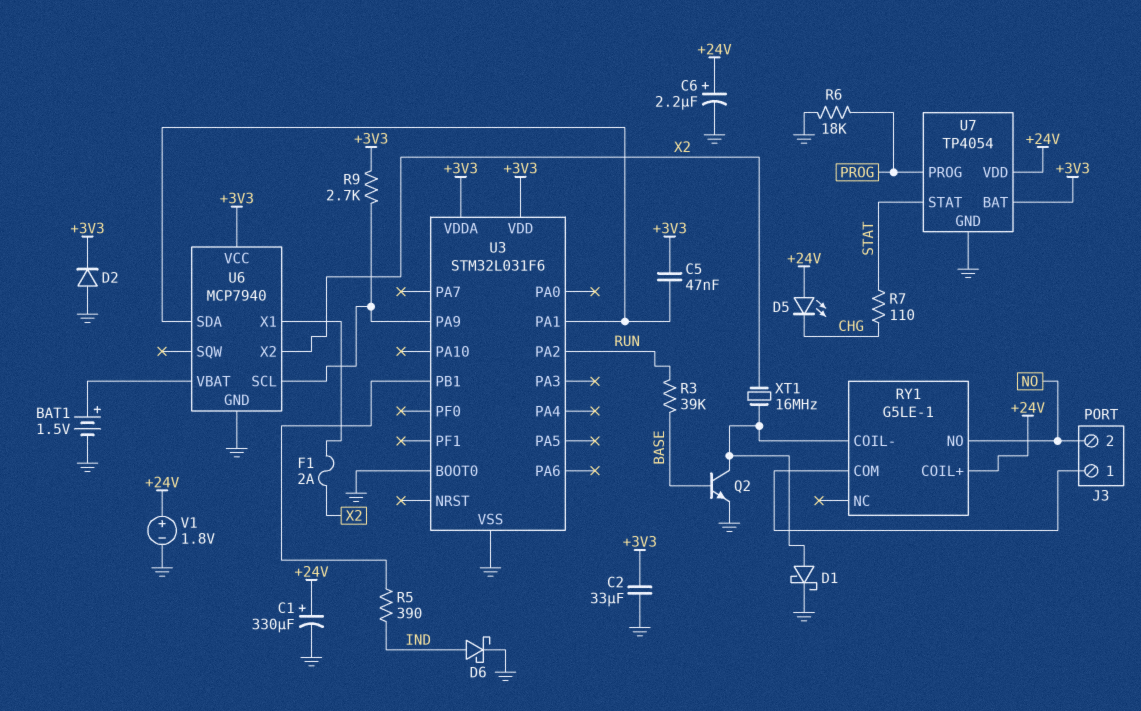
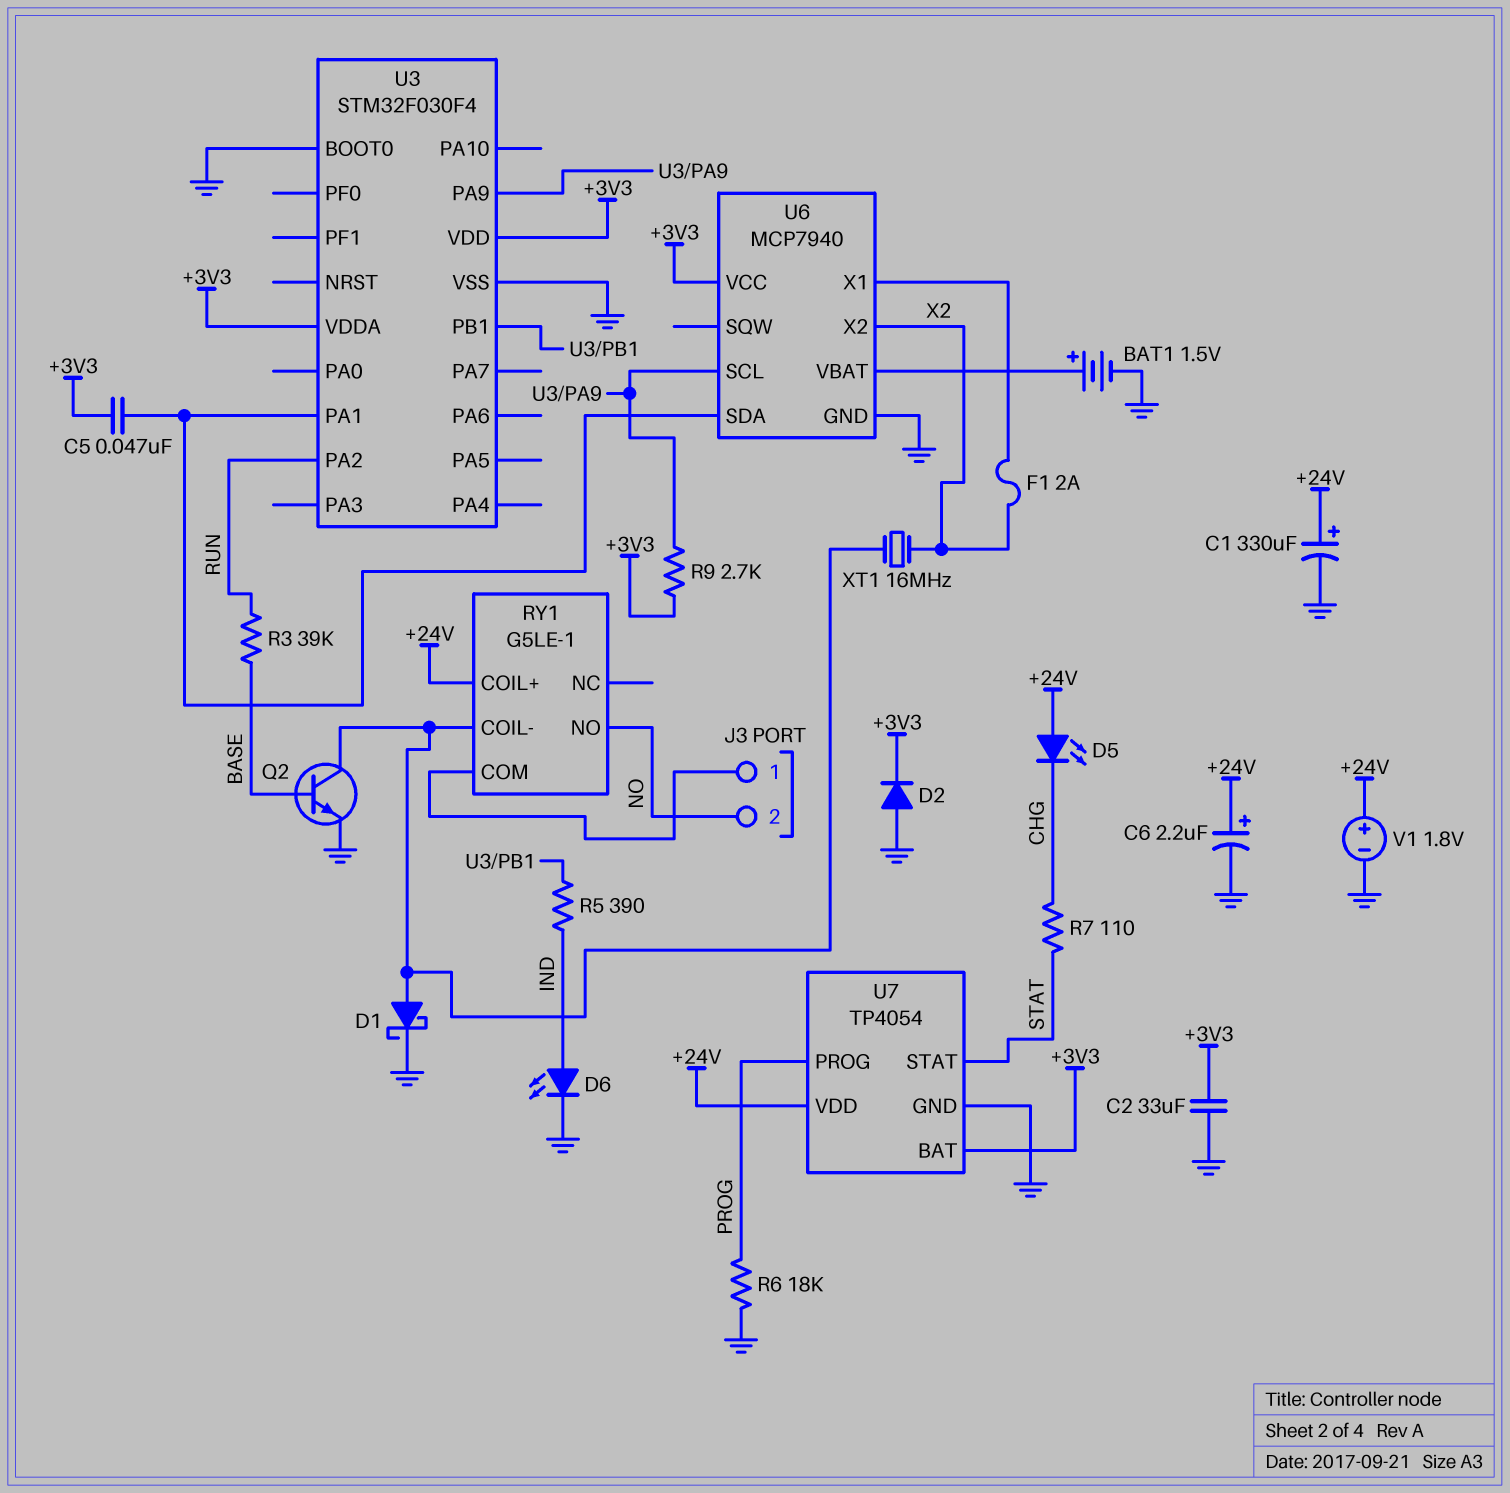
D6: schottky (A IND, K GND) -> LED (A IND, K GND)
U3: STM32L031F6 -> STM32F030F4

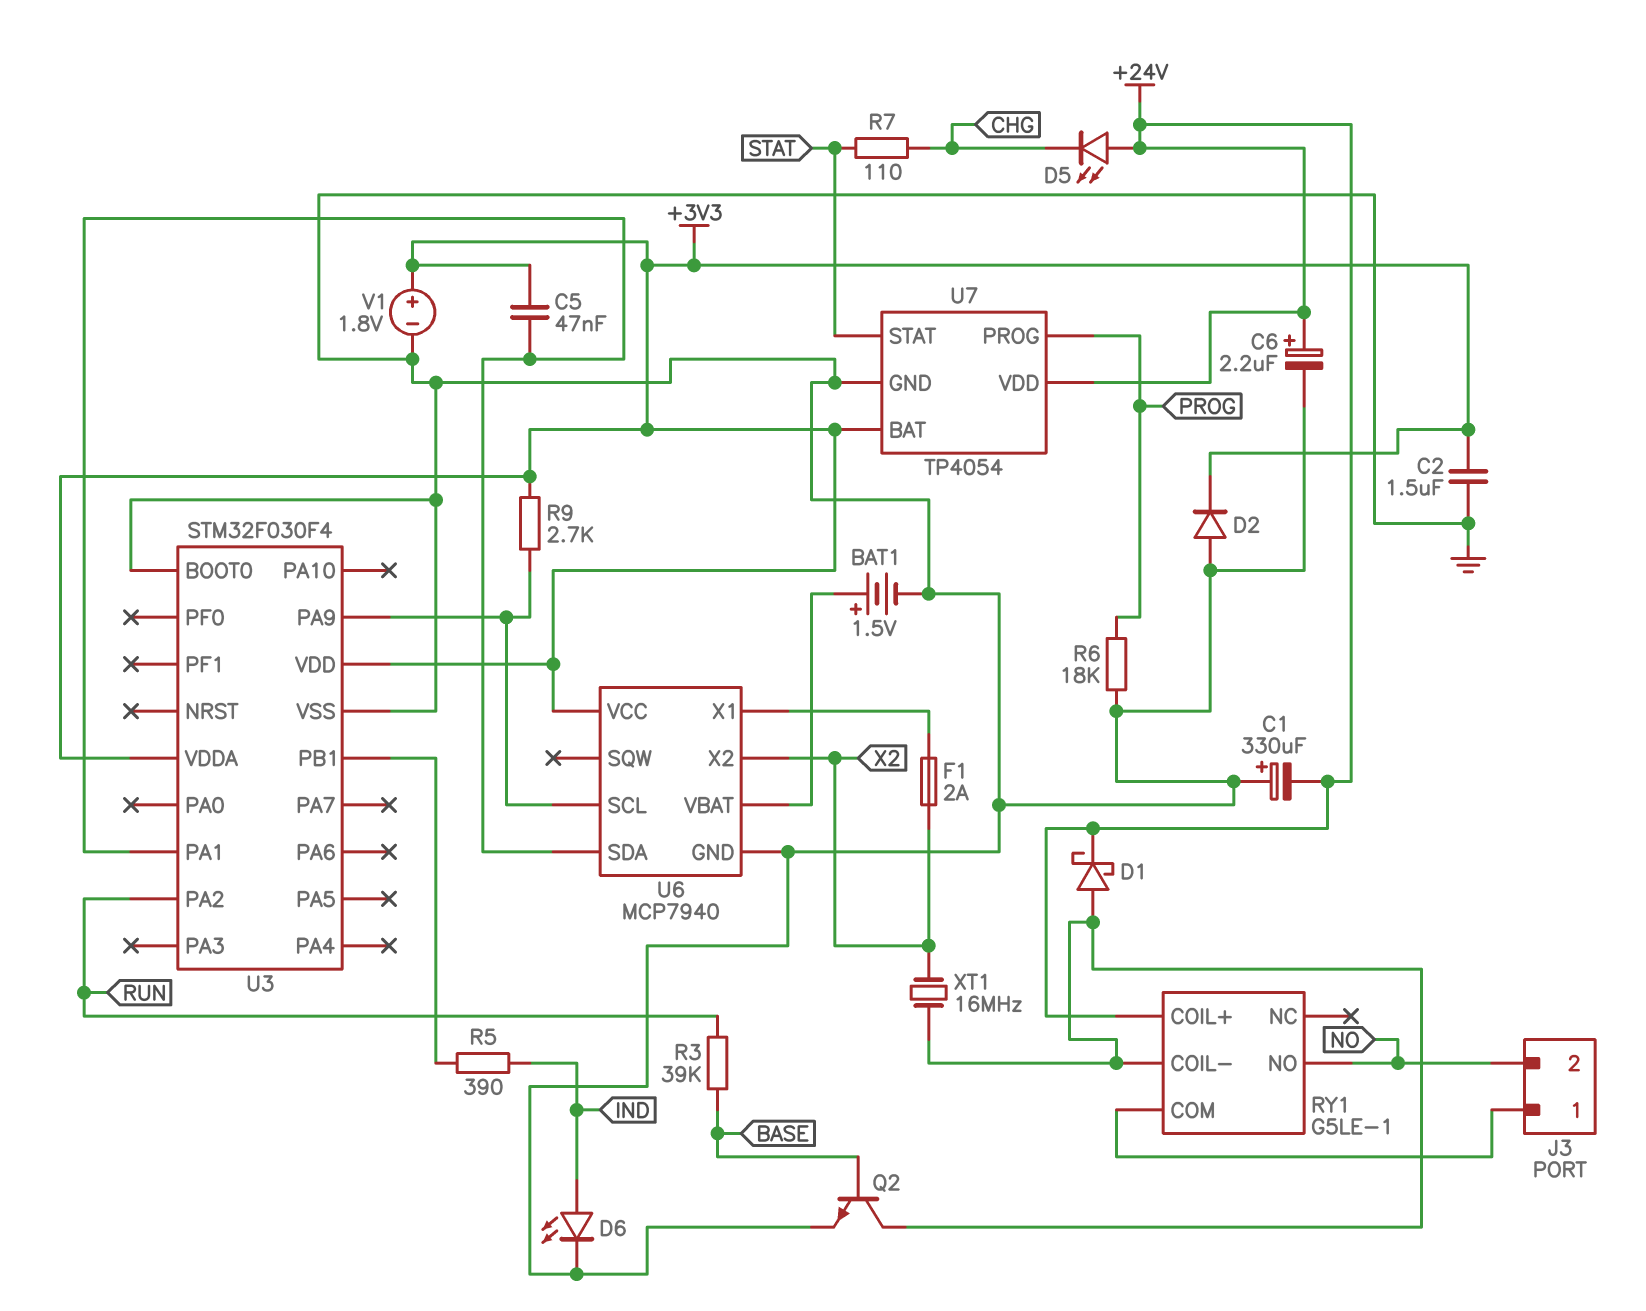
C1: 330uF (plus +24V, minus GND) -> 330uF (plus GND, minus +24V)
C2: 33uF (+3V3, GND) -> 1.5uF (+3V3, GND)
D1: schottky (A RY1/COIL-, K GND) -> schottky (A RY1/COIL-, K +24V)
V1: 1.8V (plus +24V, minus GND) -> 1.8V (plus +3V3, minus GND)

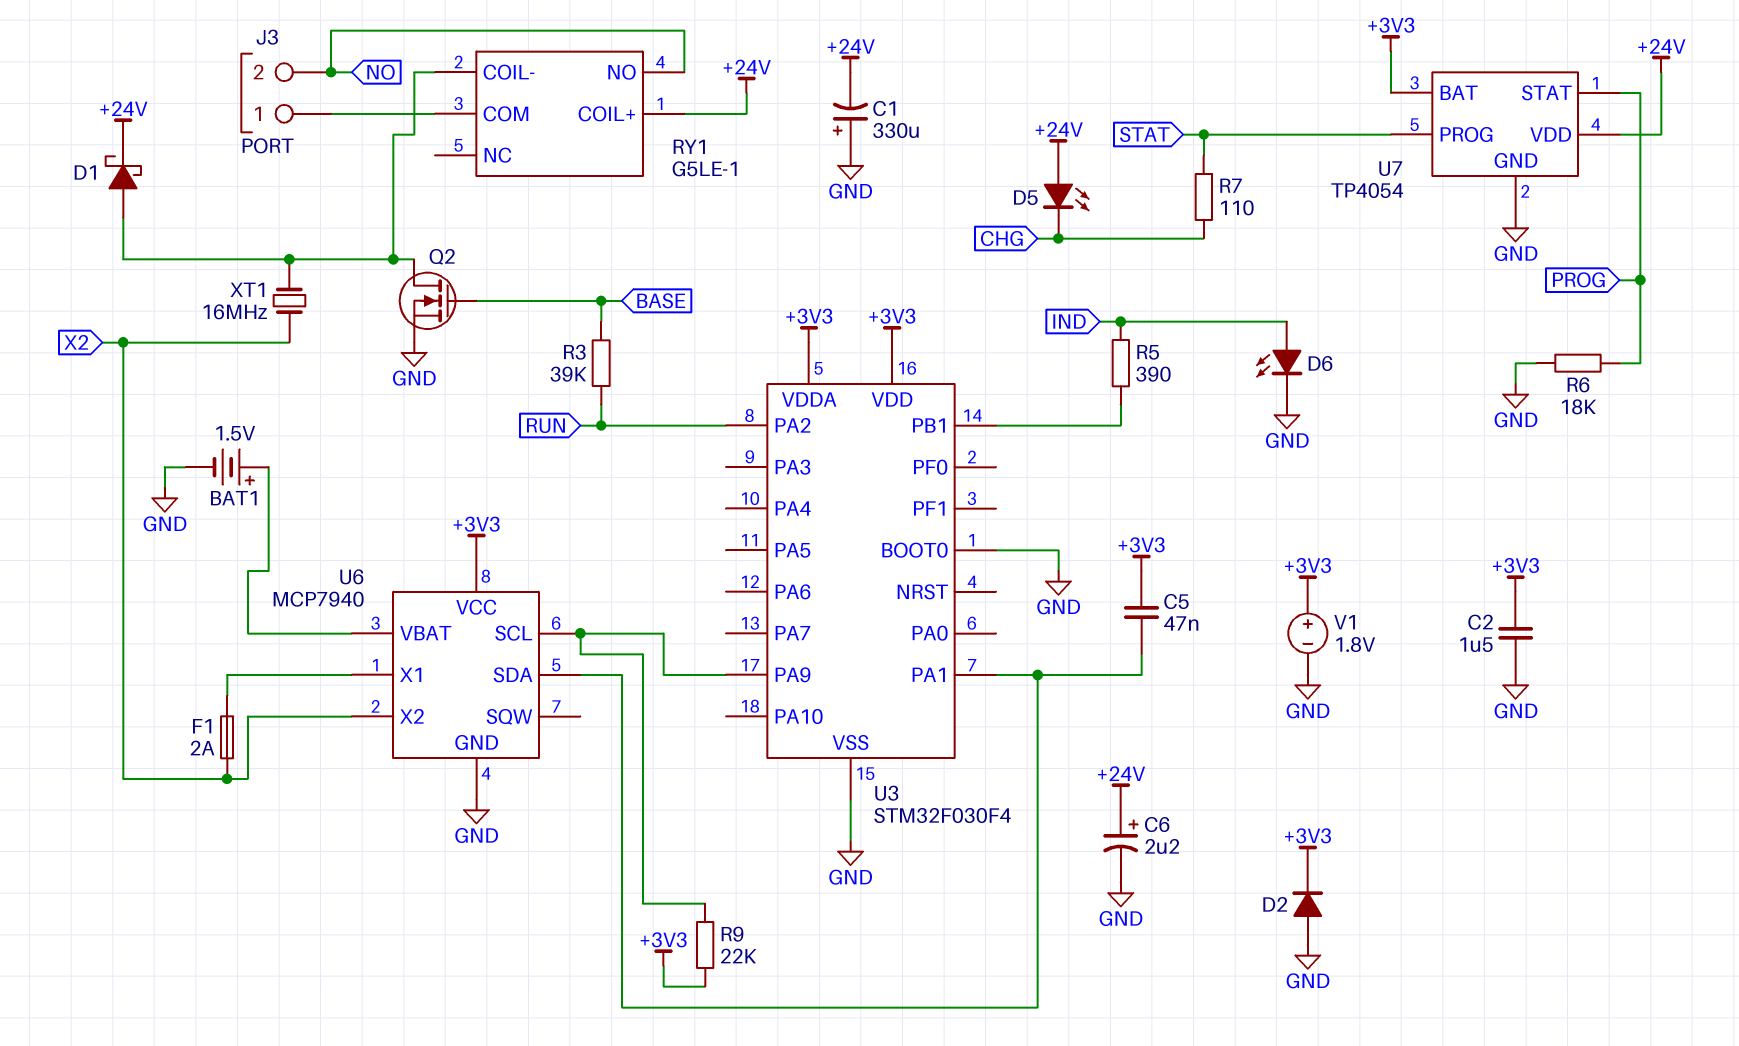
Q2: NPN (B BASE, C RY1/COIL-, E GND) -> NMOS (G BASE, D RY1/COIL-, S GND)
R9: 2.7k (+3V3, U3/PA9) -> 22k (+3V3, U3/PA9)
U7 pin PROG: PROG -> STAT
U7 pin STAT: STAT -> PROG

